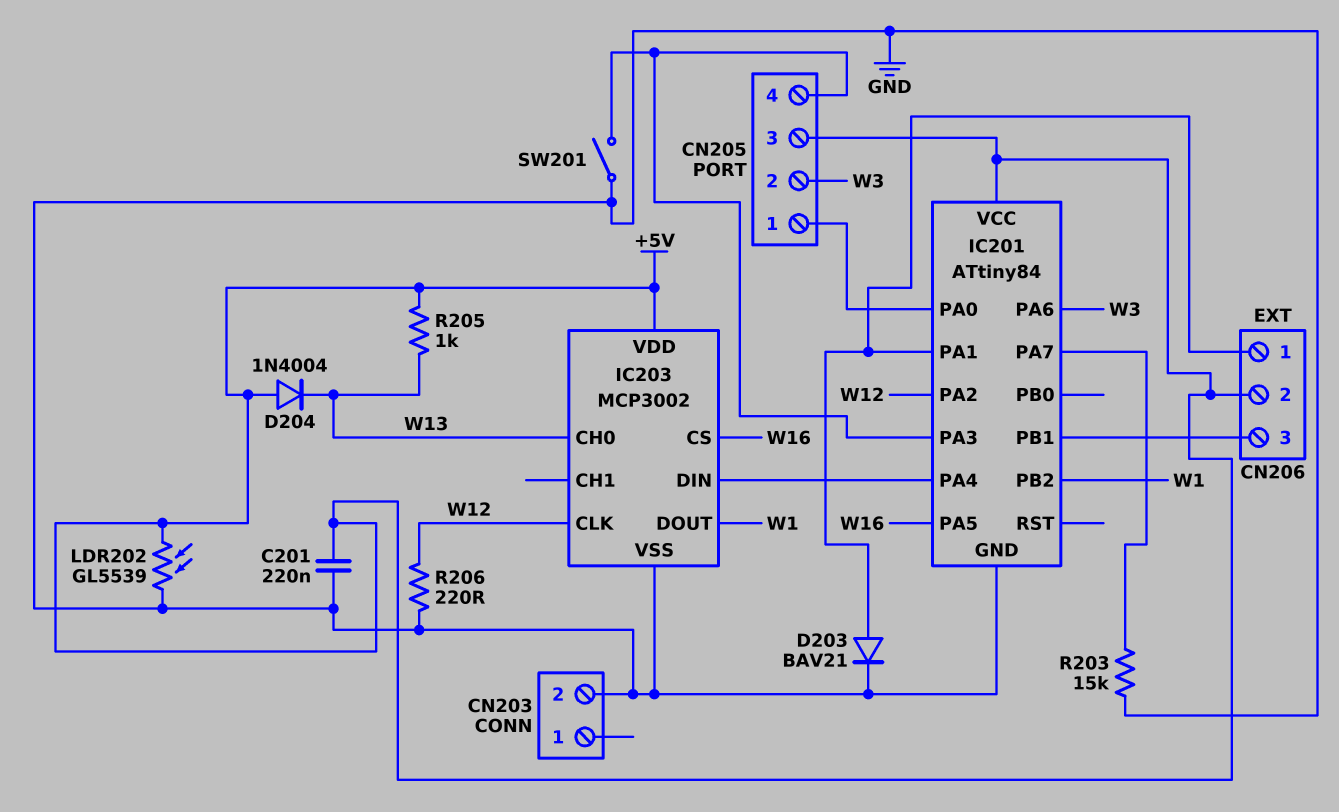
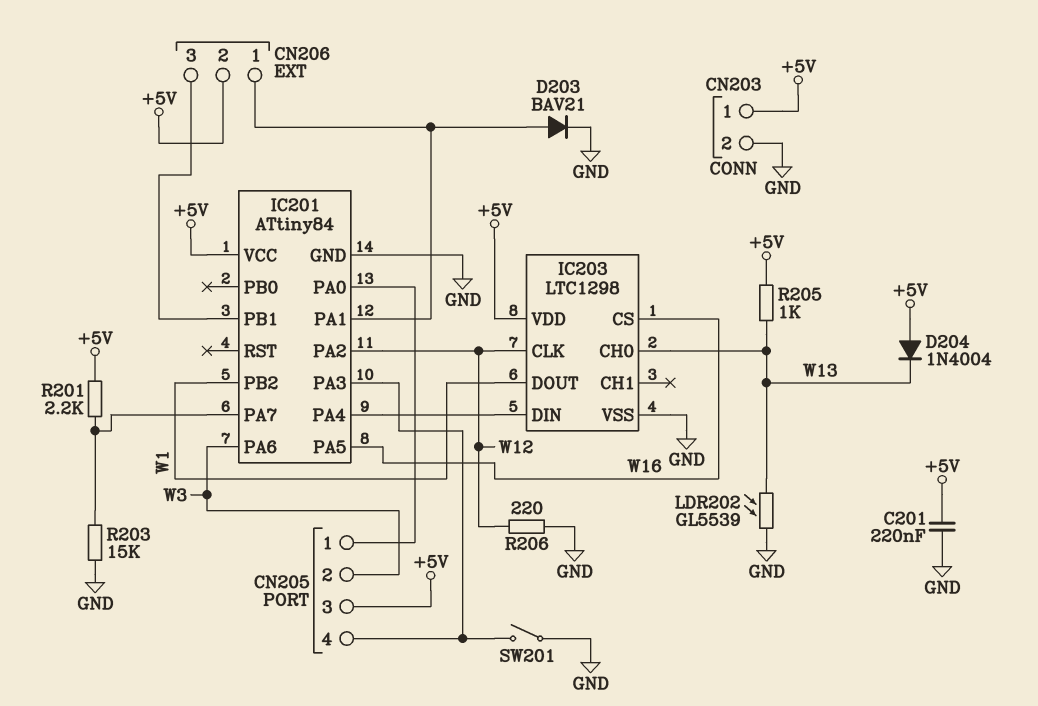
CN203 pin 1: none -> +5V
IC203: MCP3002 -> LTC1298
LDR202: GL5539 (+5V, GND) -> GL5539 (GND, W13)
R201: none -> 2.2k (+5V, IC201/PA7)

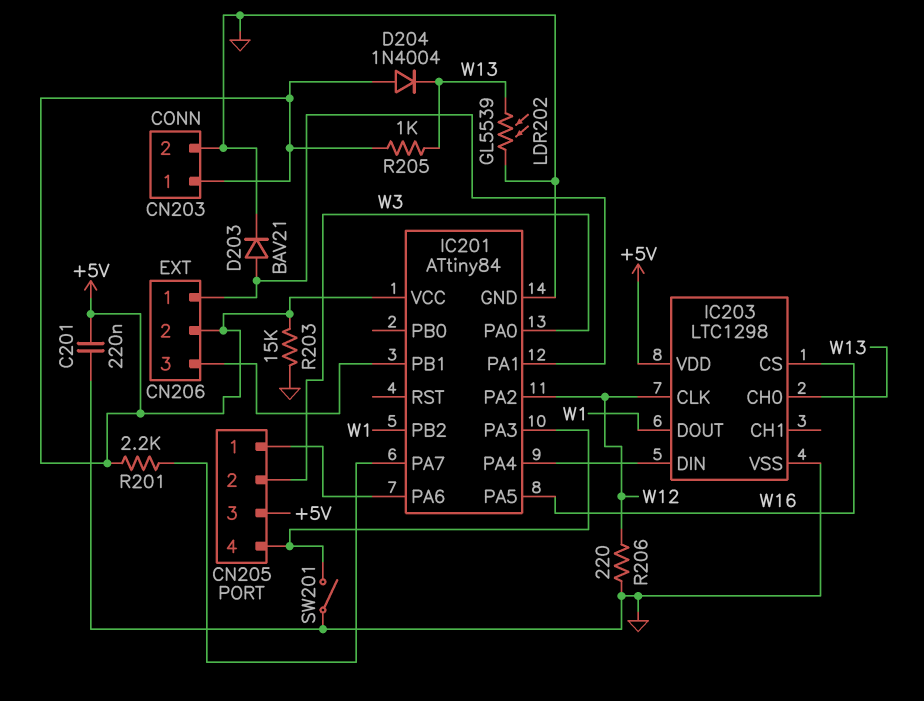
IC201 pin PA0: CN205/1 -> W3
IC201 pin PA6: W3 -> CN205/1
R203: 15k (GND, IC201/PA7) -> 15k (+5V, GND)

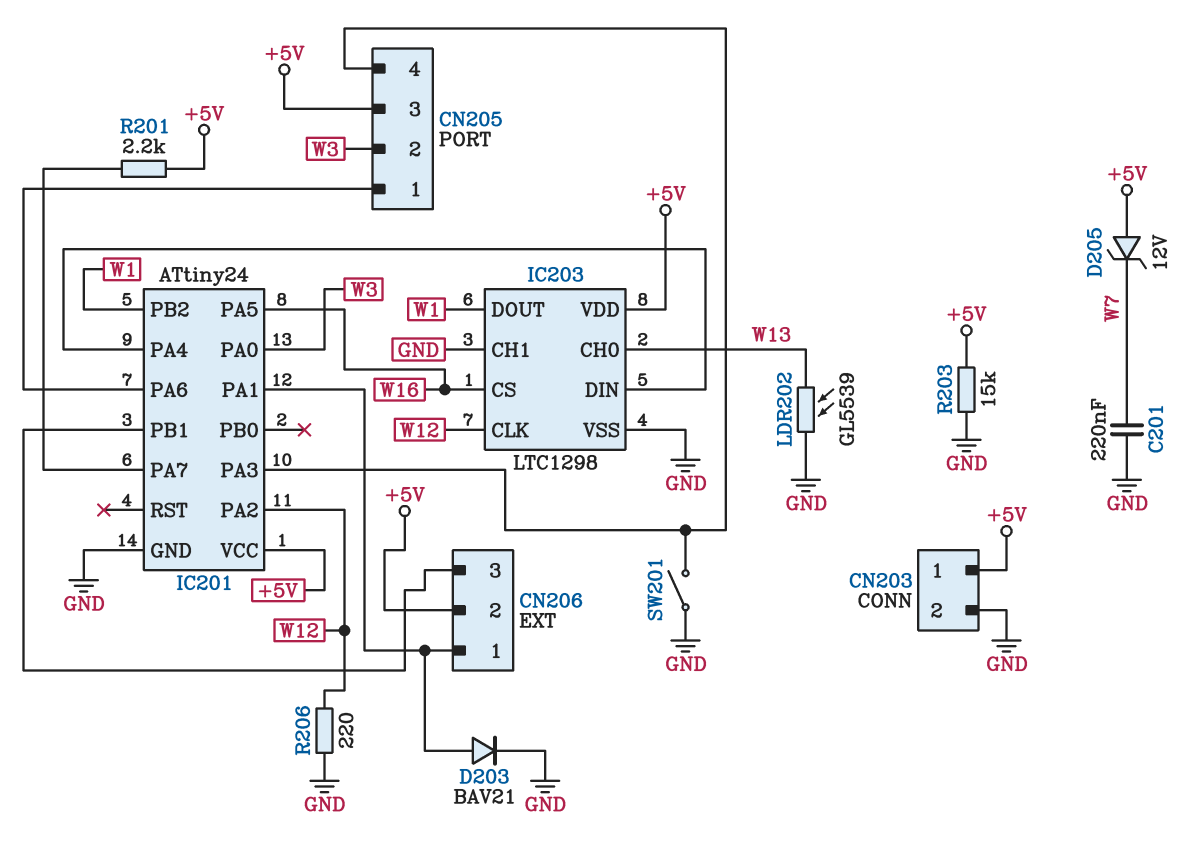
C201: 220nF (+5V, GND) -> 220nF (GND, W7)
D204: diode 1N4004 (A +5V, K W13) -> none
D205: none -> zener 12V (A +5V, K W7)
IC201: ATtiny84 -> ATtiny24
IC203 pin CH1: none -> GND
R205: 1k (+5V, W13) -> none

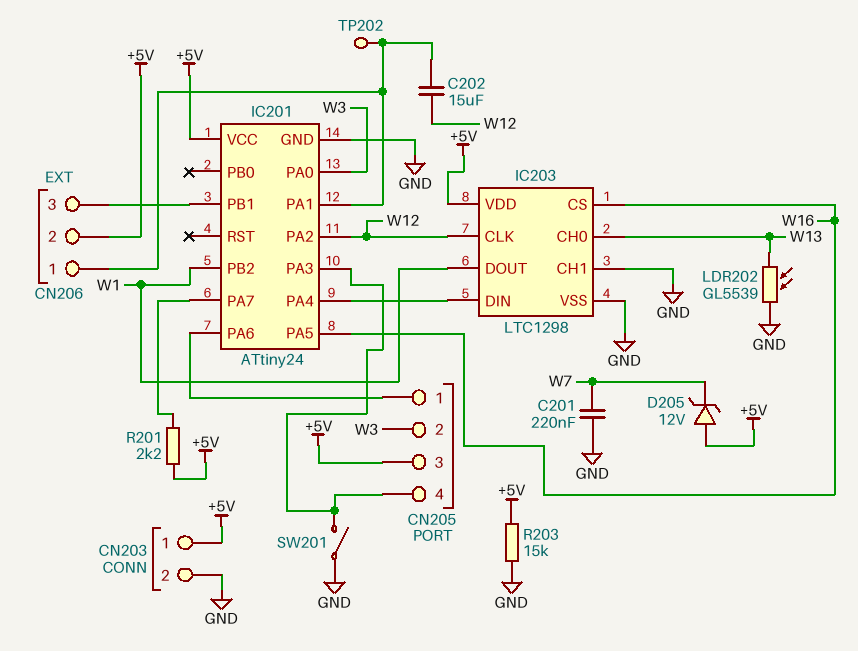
C202: none -> 15uF (CN206/1, W12)
D203: diode BAV21 (A CN206/1, K GND) -> none
R206: 220 (GND, W12) -> none
TP202: none -> test point (CN206/1)

